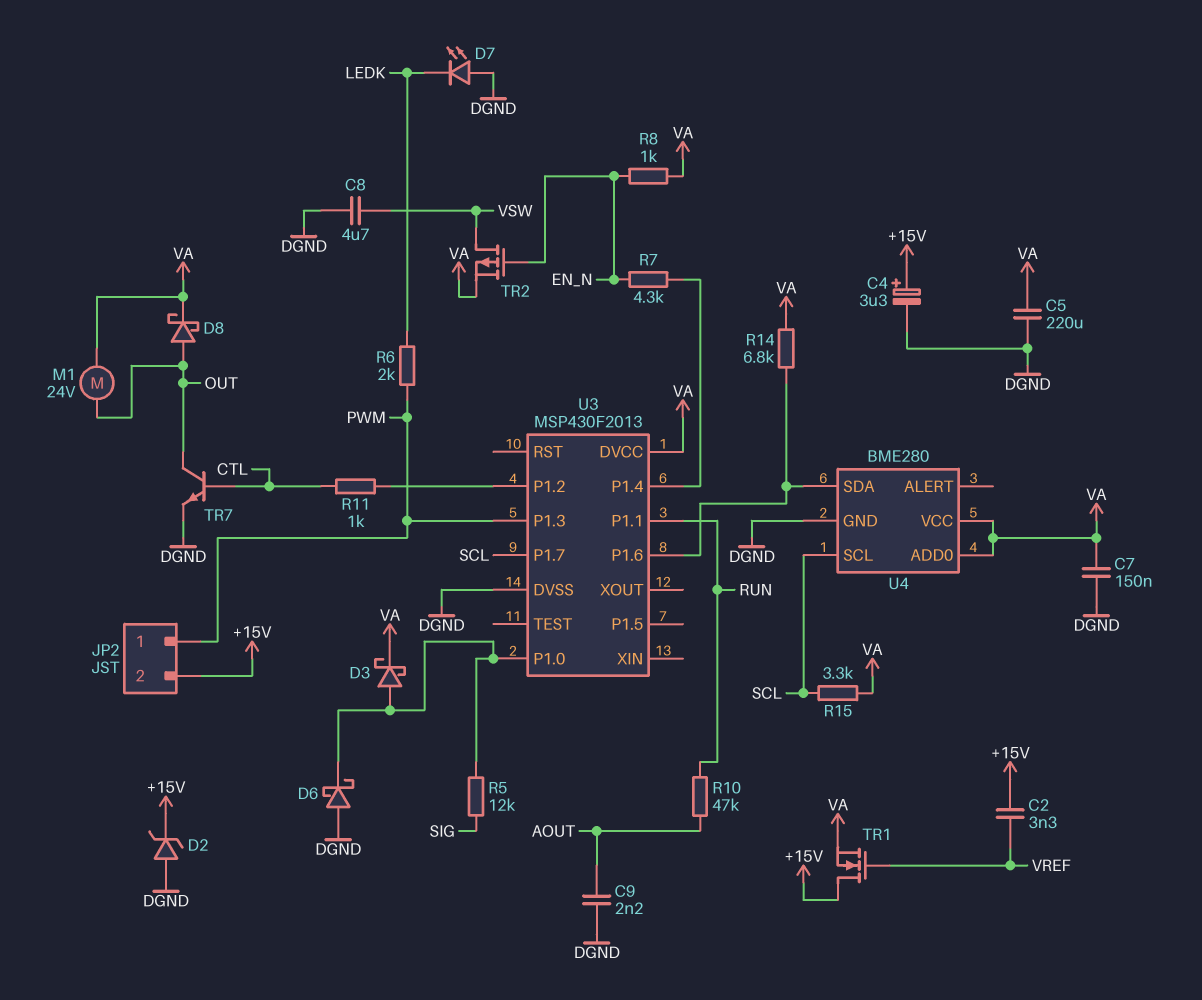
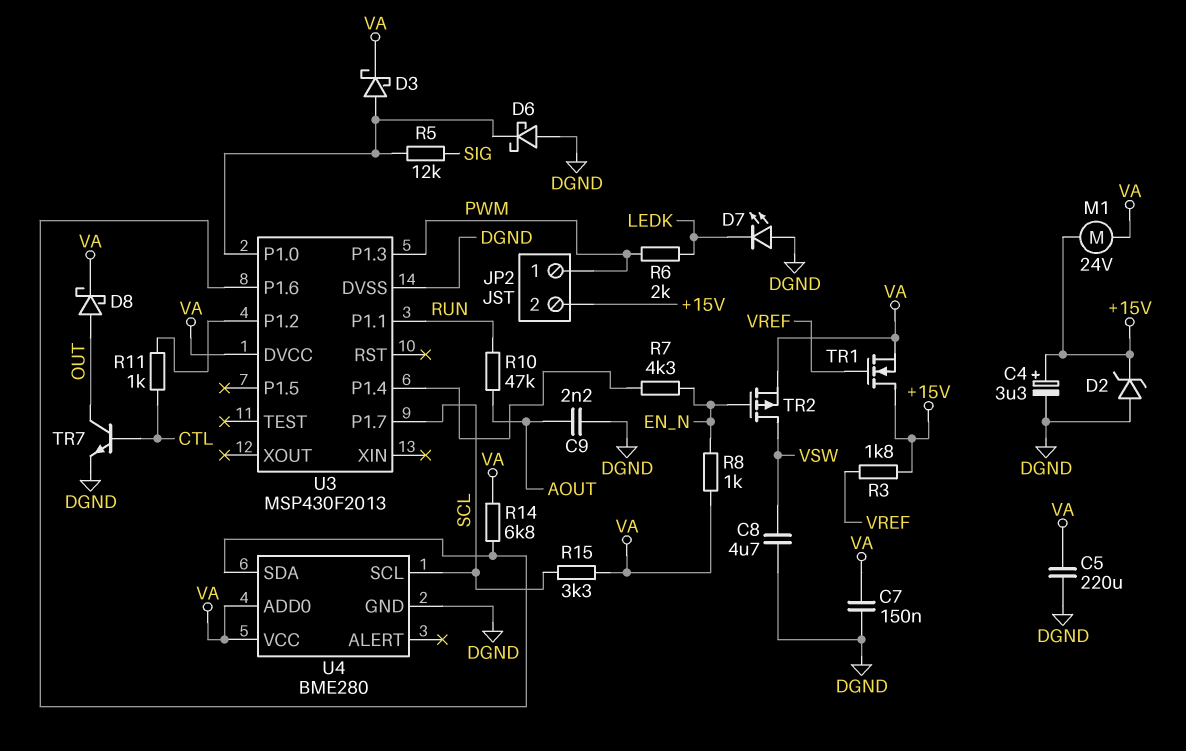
C2: 3.3nF (+15V, VREF) -> none
M1: motor 24V (OUT, VA) -> motor 24V (+15V, VA)
R3: none -> 1.8k (+15V, VREF)

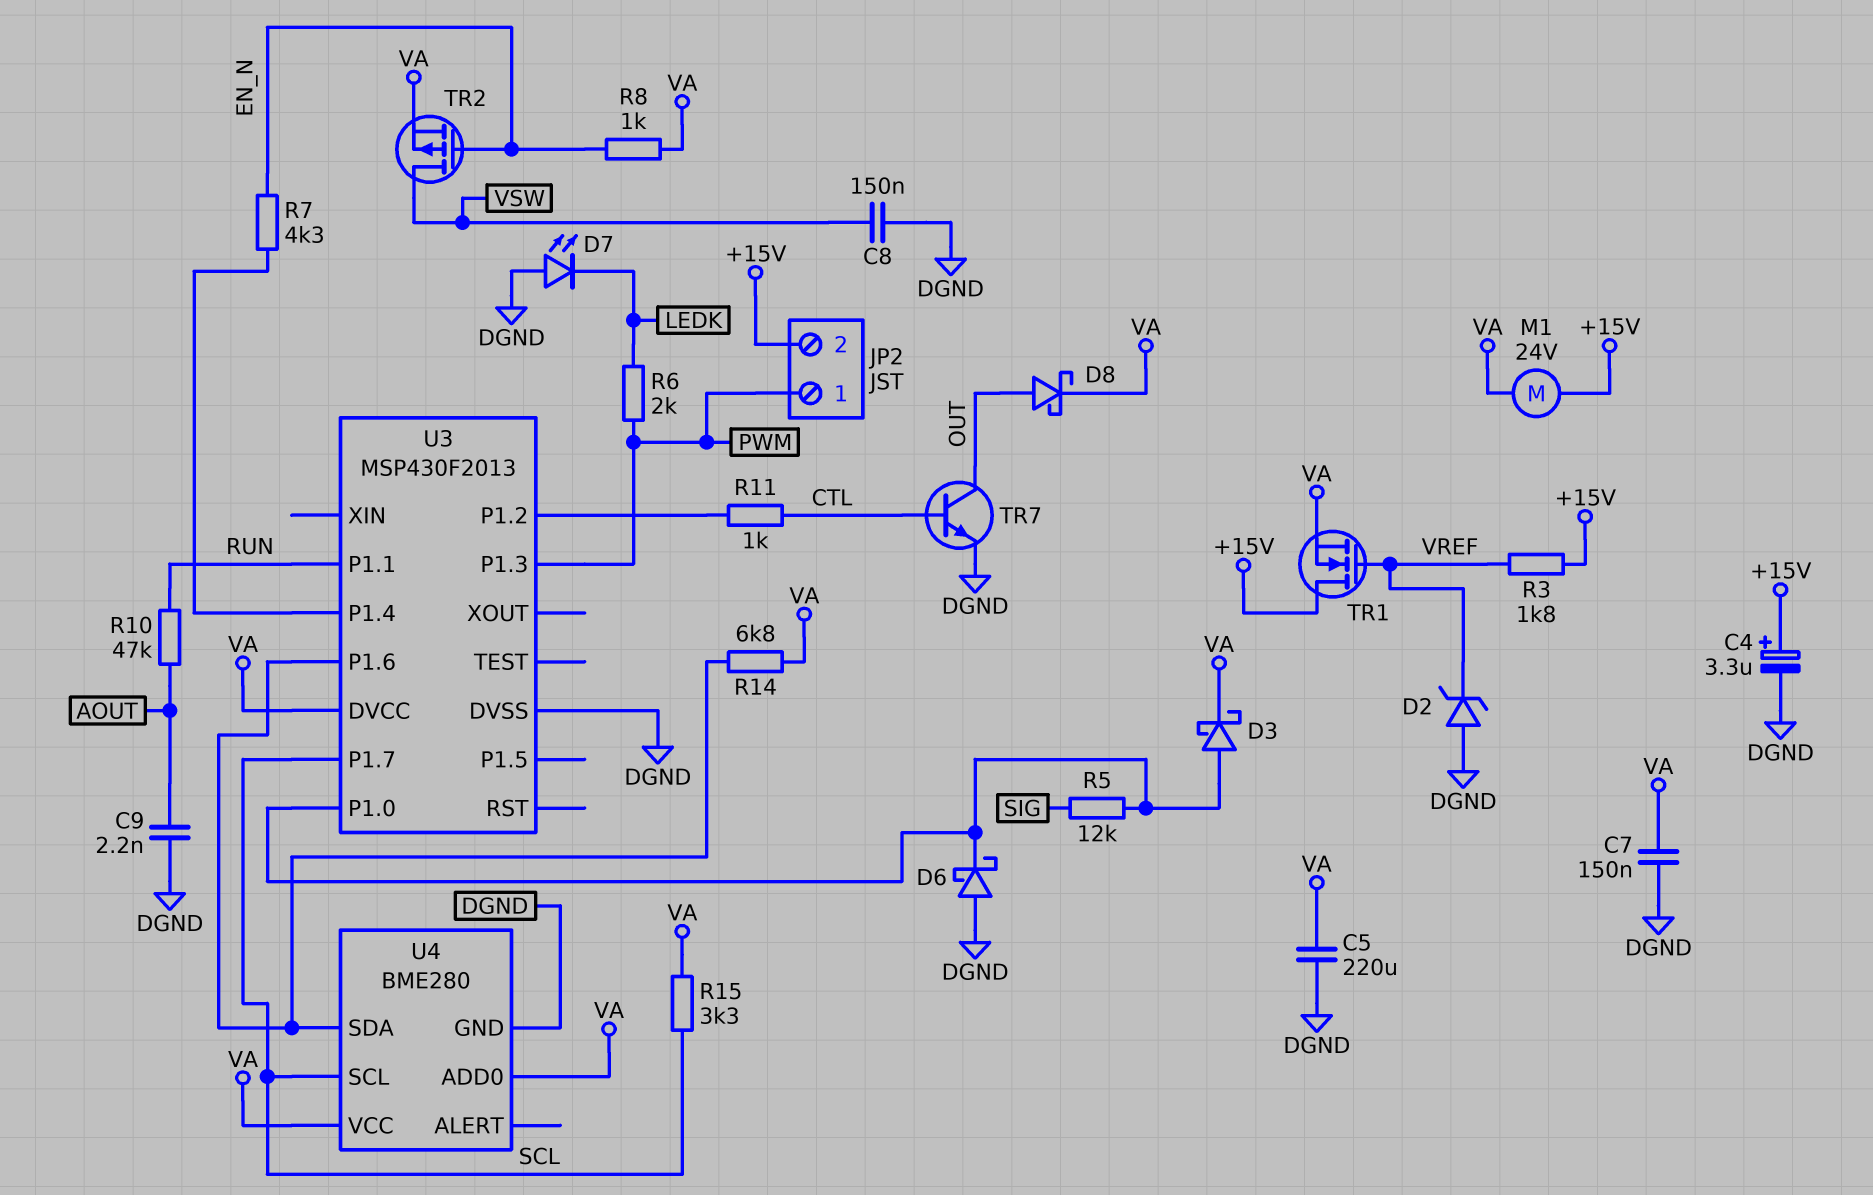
C8: 4.7uF (DGND, VSW) -> 150nF (DGND, VSW)
D2: zener (A DGND, K +15V) -> zener (A DGND, K VREF)

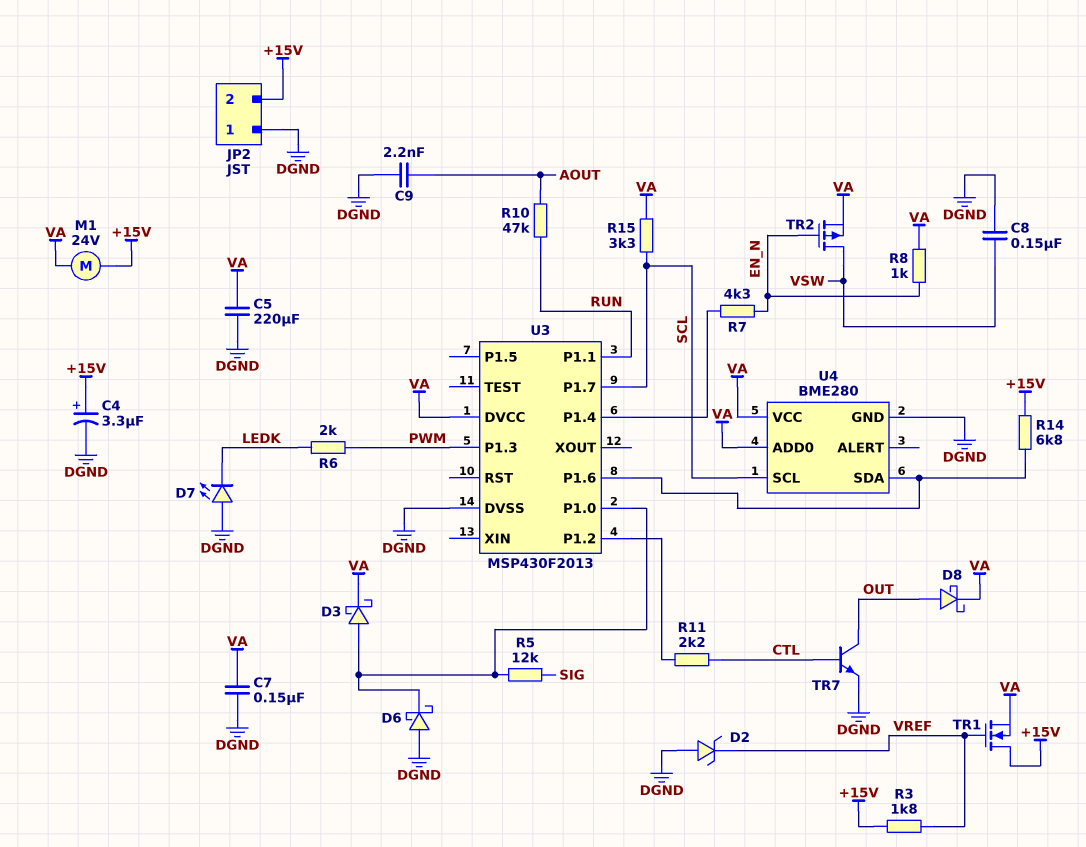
JP2 pin 1: PWM -> DGND
R11: 1k (CTL, U3/P1.2) -> 2.2k (CTL, U3/P1.2)
R14: 6.8k (U3/P1.6, VA) -> 6.8k (+15V, U3/P1.6)

